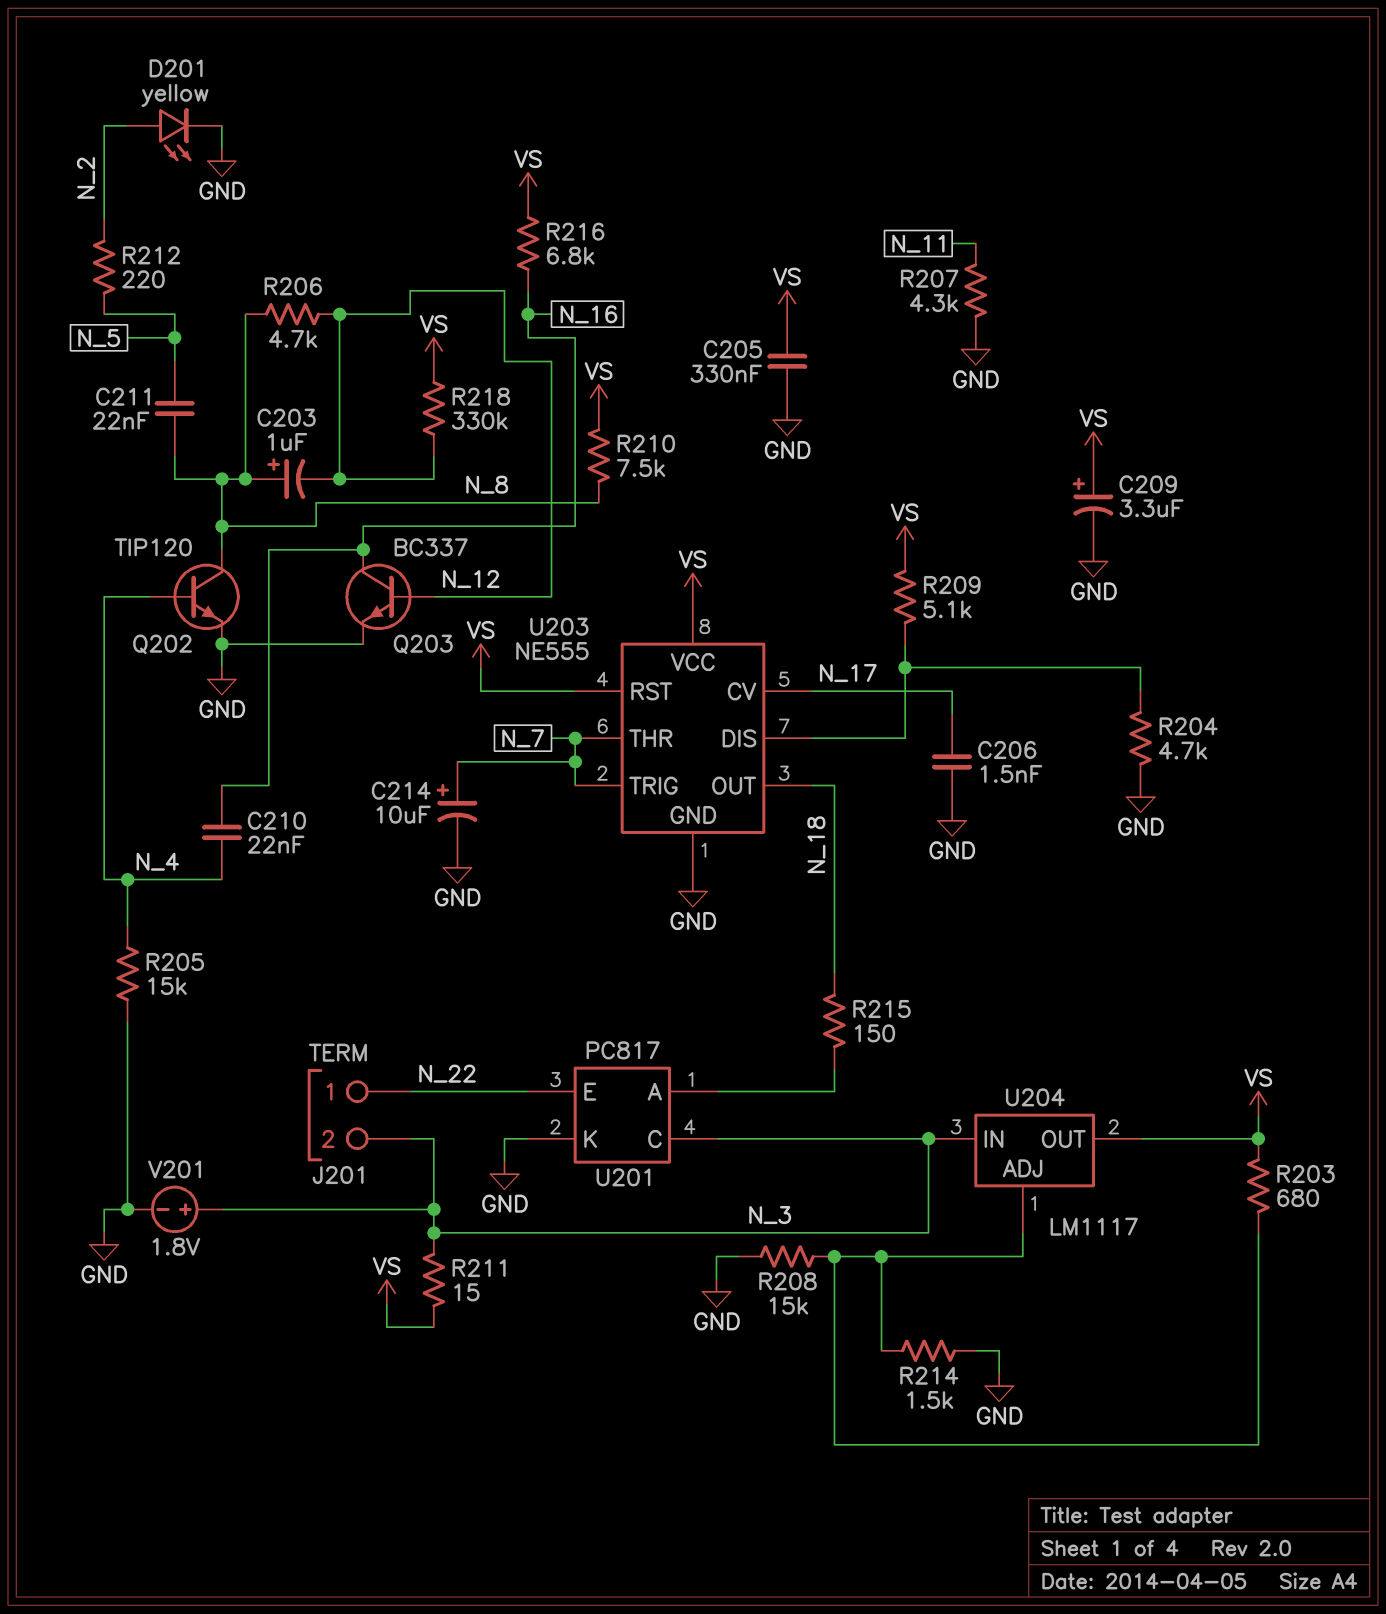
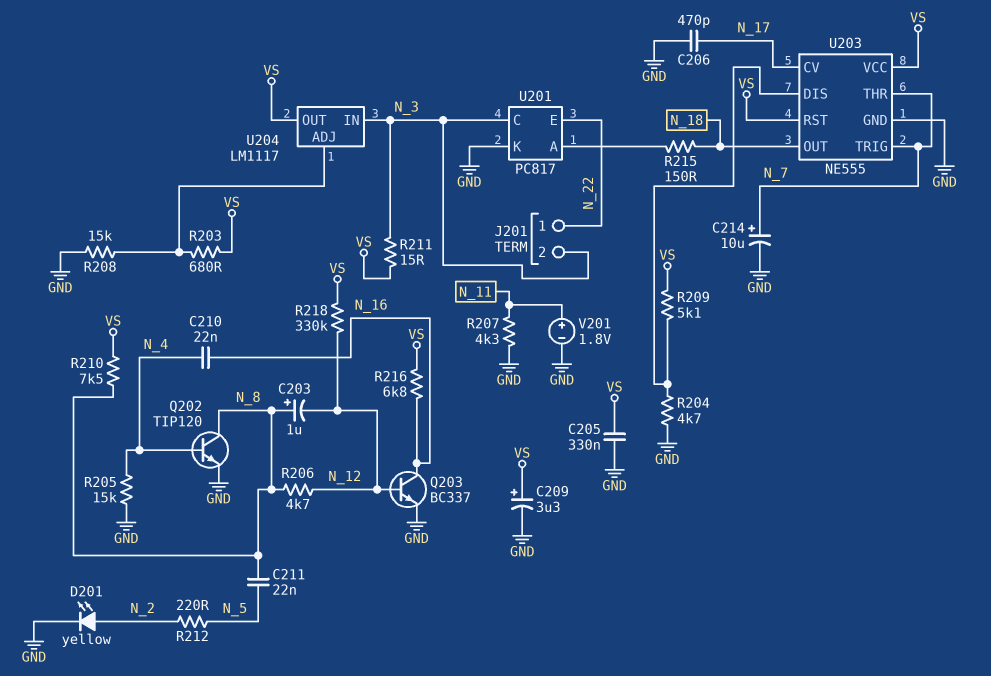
C206: 1.5nF (GND, N_17) -> 470pF (GND, N_17)
R214: 1.5k (GND, U204/ADJ) -> none
V201: 1.8V (plus N_3, minus GND) -> 1.8V (plus N_11, minus GND)

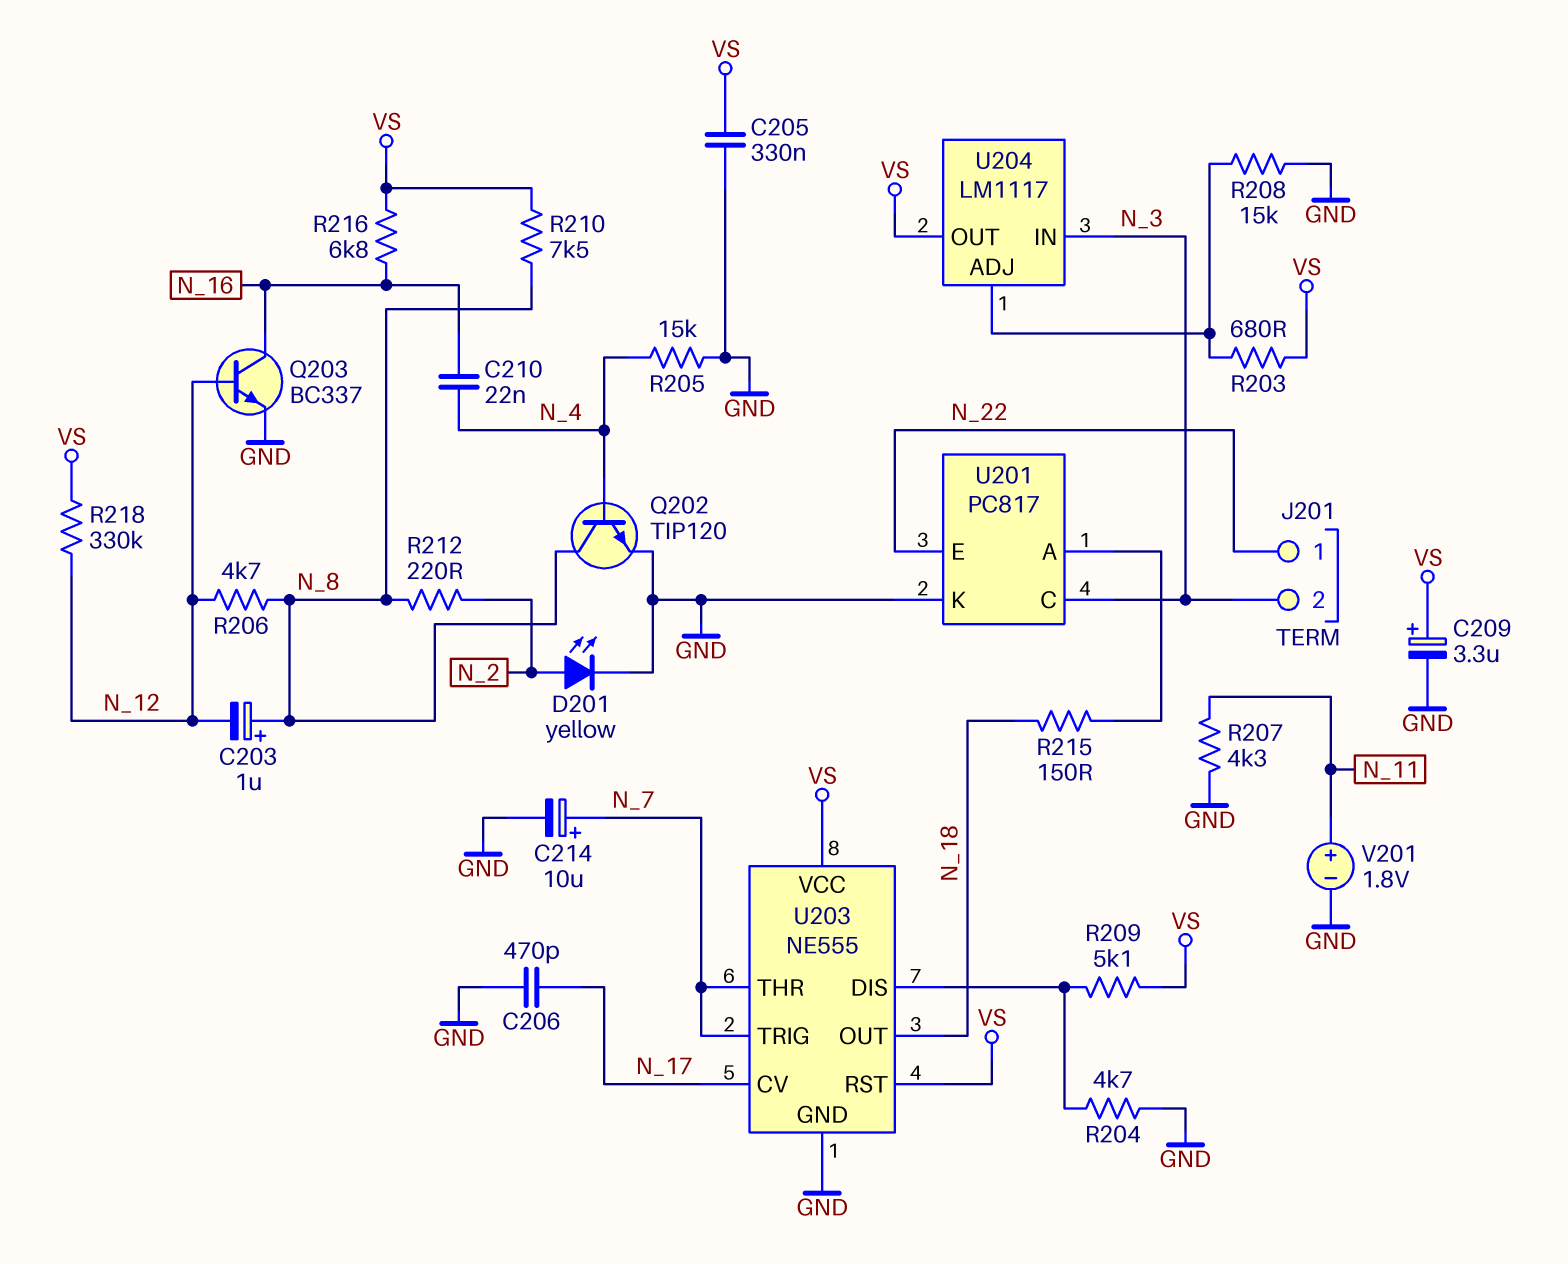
C211: 22nF (N_5, N_8) -> none
R211: 15 (N_3, VS) -> none
R212: 220 (N_2, N_5) -> 220 (N_2, N_8)

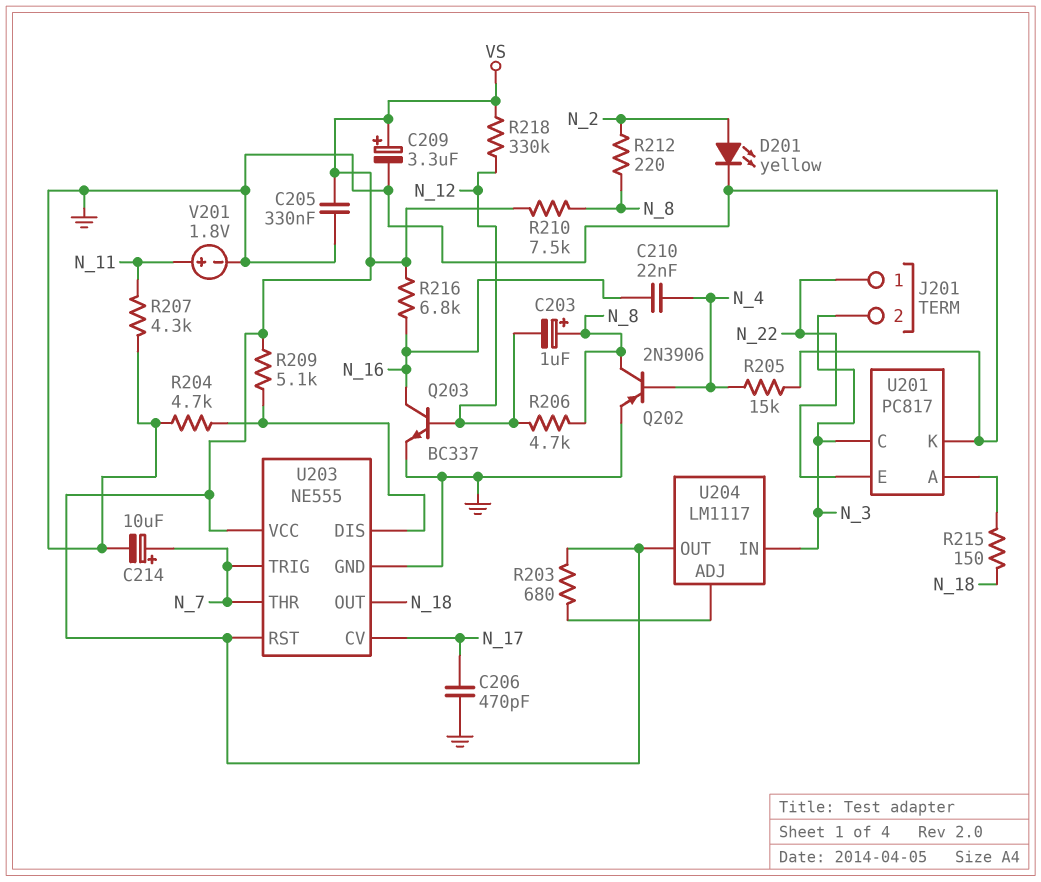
Q202: NPN TIP120 (B N_4, C N_8, E GND) -> PNP 2N3906 (B N_4, C N_8, E GND)
R208: 15k (GND, U204/ADJ) -> none

